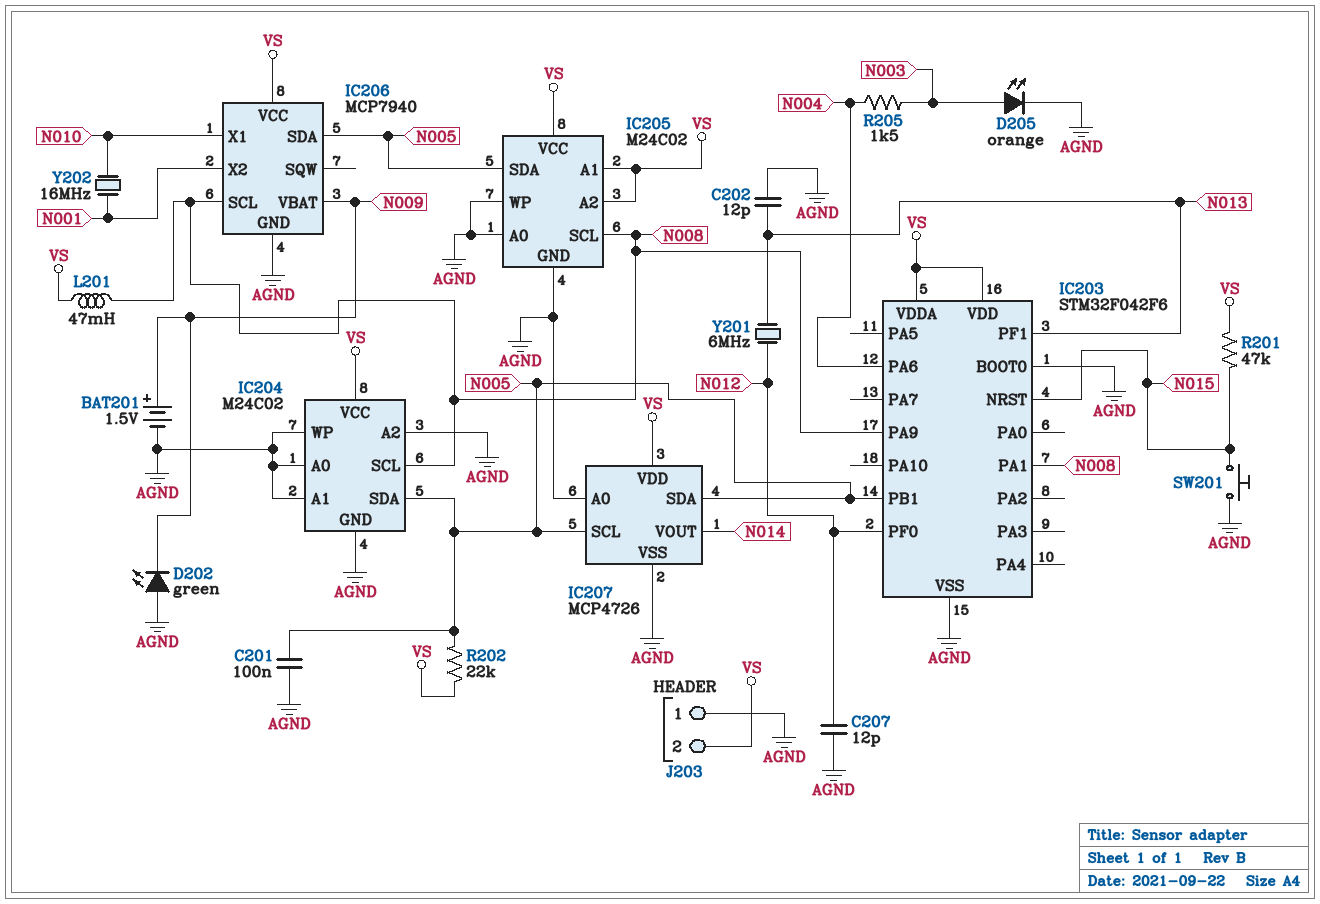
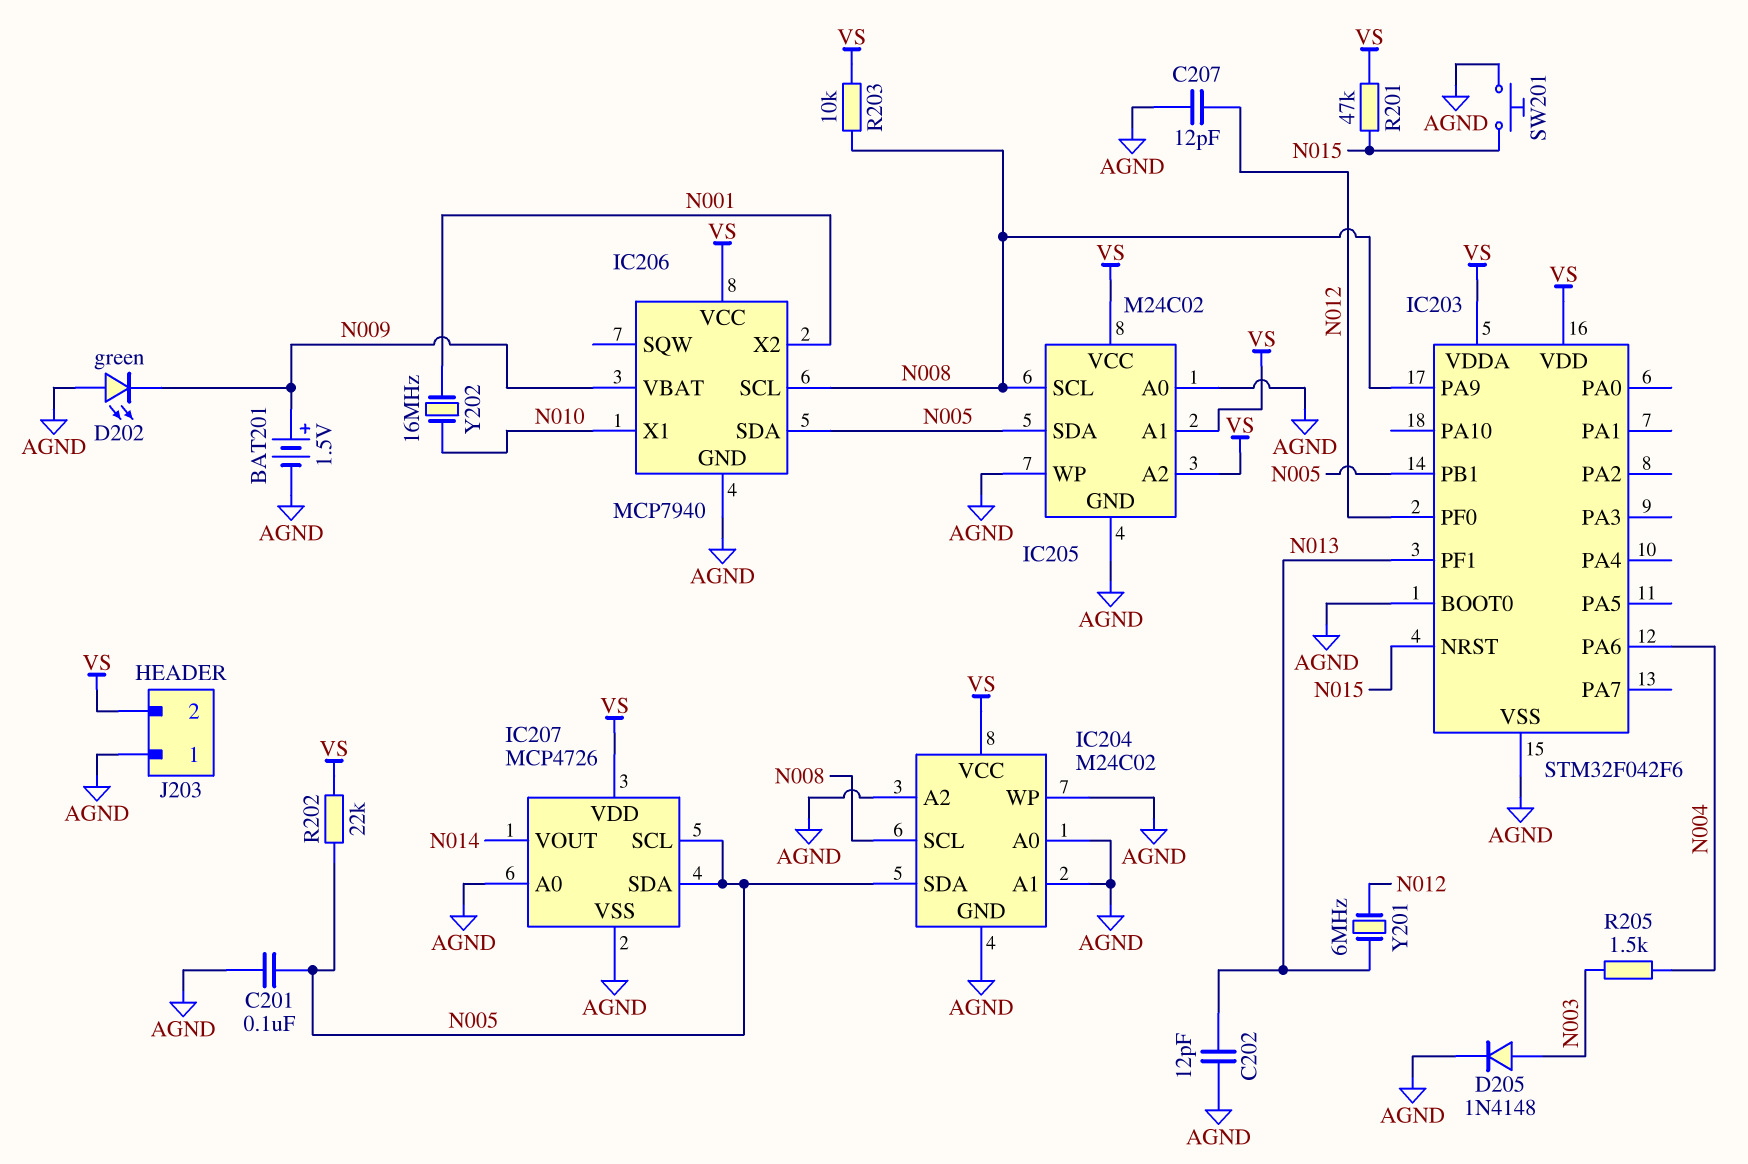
D205: LED orange (A N003, K AGND) -> diode 1N4148 (A N003, K AGND)
IC203 pin PA1: N008 -> none
L201: 47mH (N008, VS) -> none
R203: none -> 10k (N008, VS)

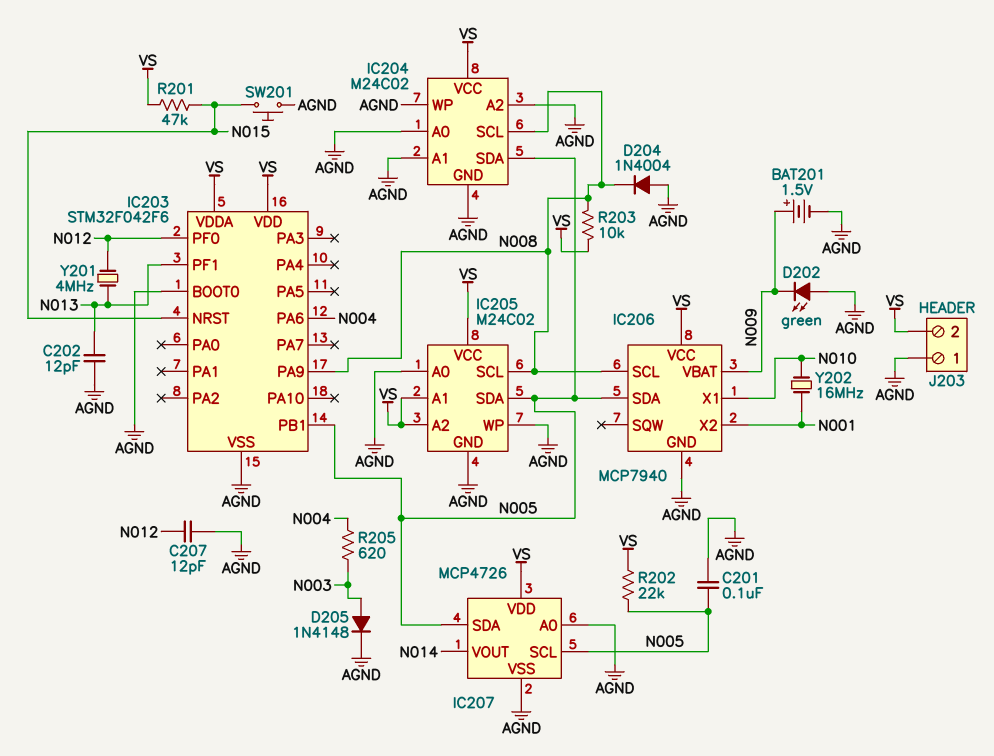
D204: none -> diode 1N4004 (A AGND, K N008)
R205: 1.5k (N003, N004) -> 620 (N003, N004)
Y201: 6MHz (N012, N013) -> 4MHz (N012, N013)

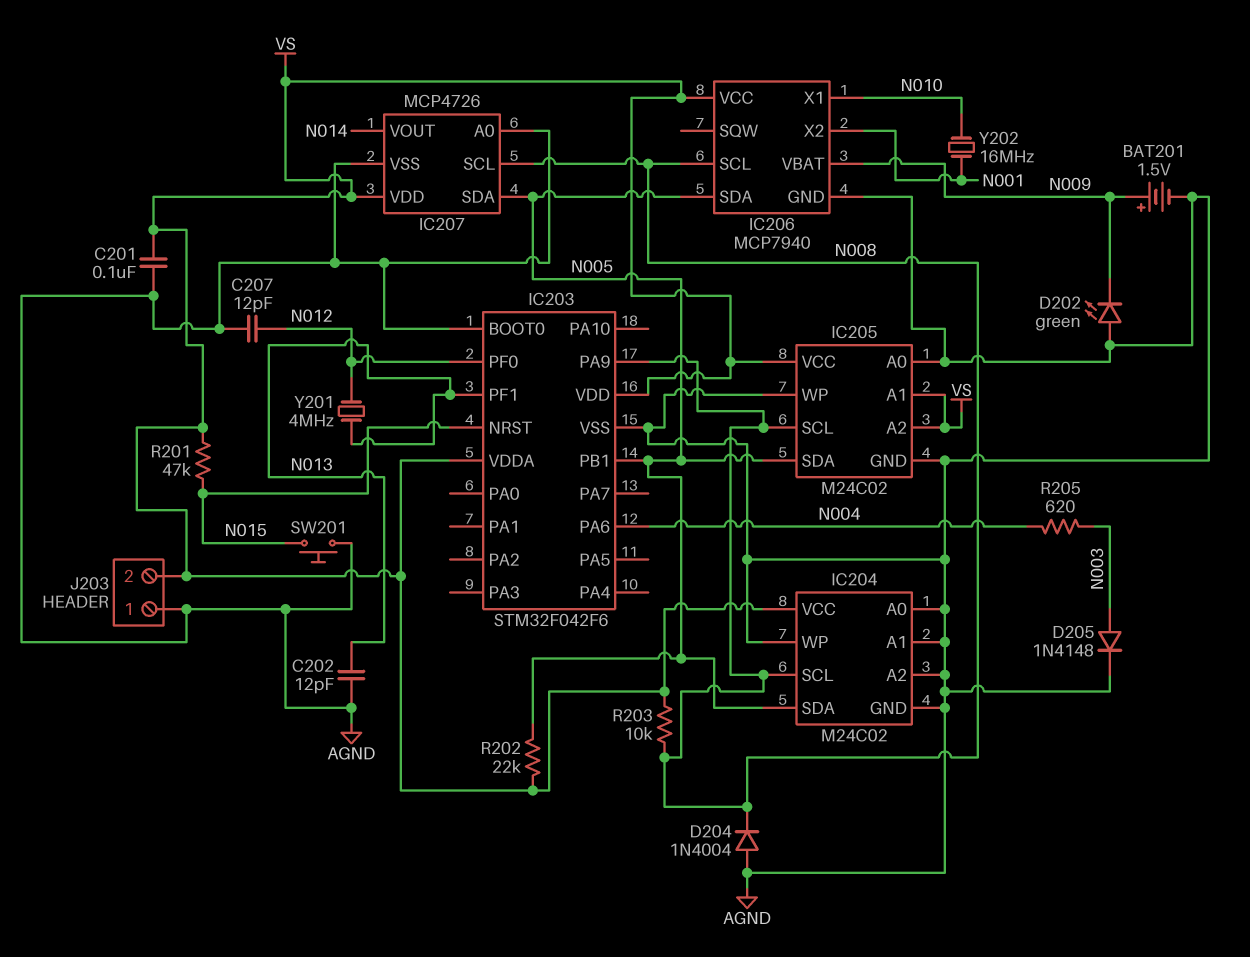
C201: 100nF (AGND, N005) -> 100nF (AGND, VS)
IC207 pin SCL: N005 -> N008

